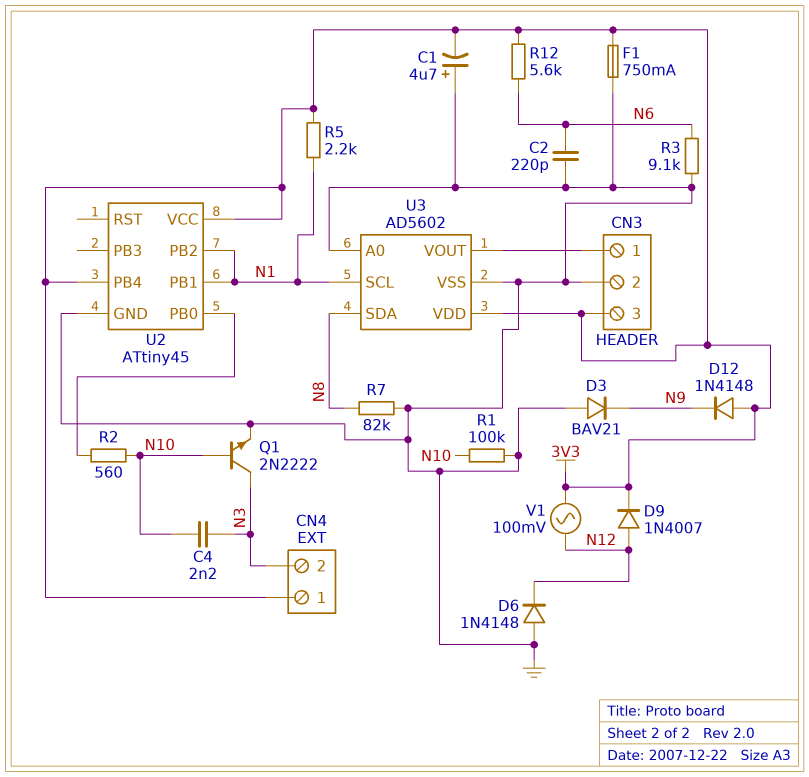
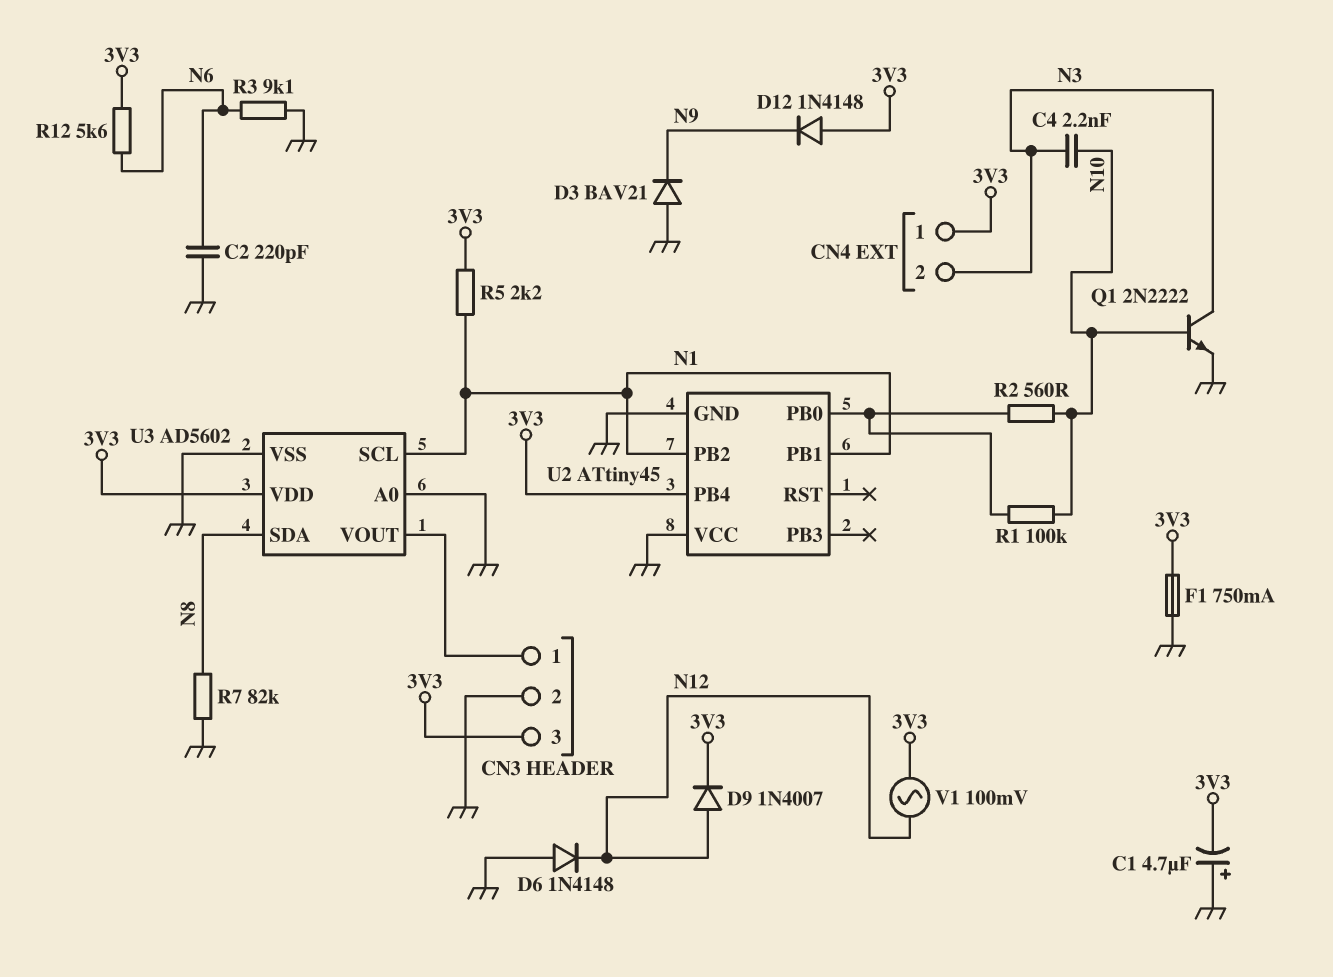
R1: 100k (GND, N10) -> 100k (N10, U2/PB0)
U2 pin VCC: 3V3 -> GND

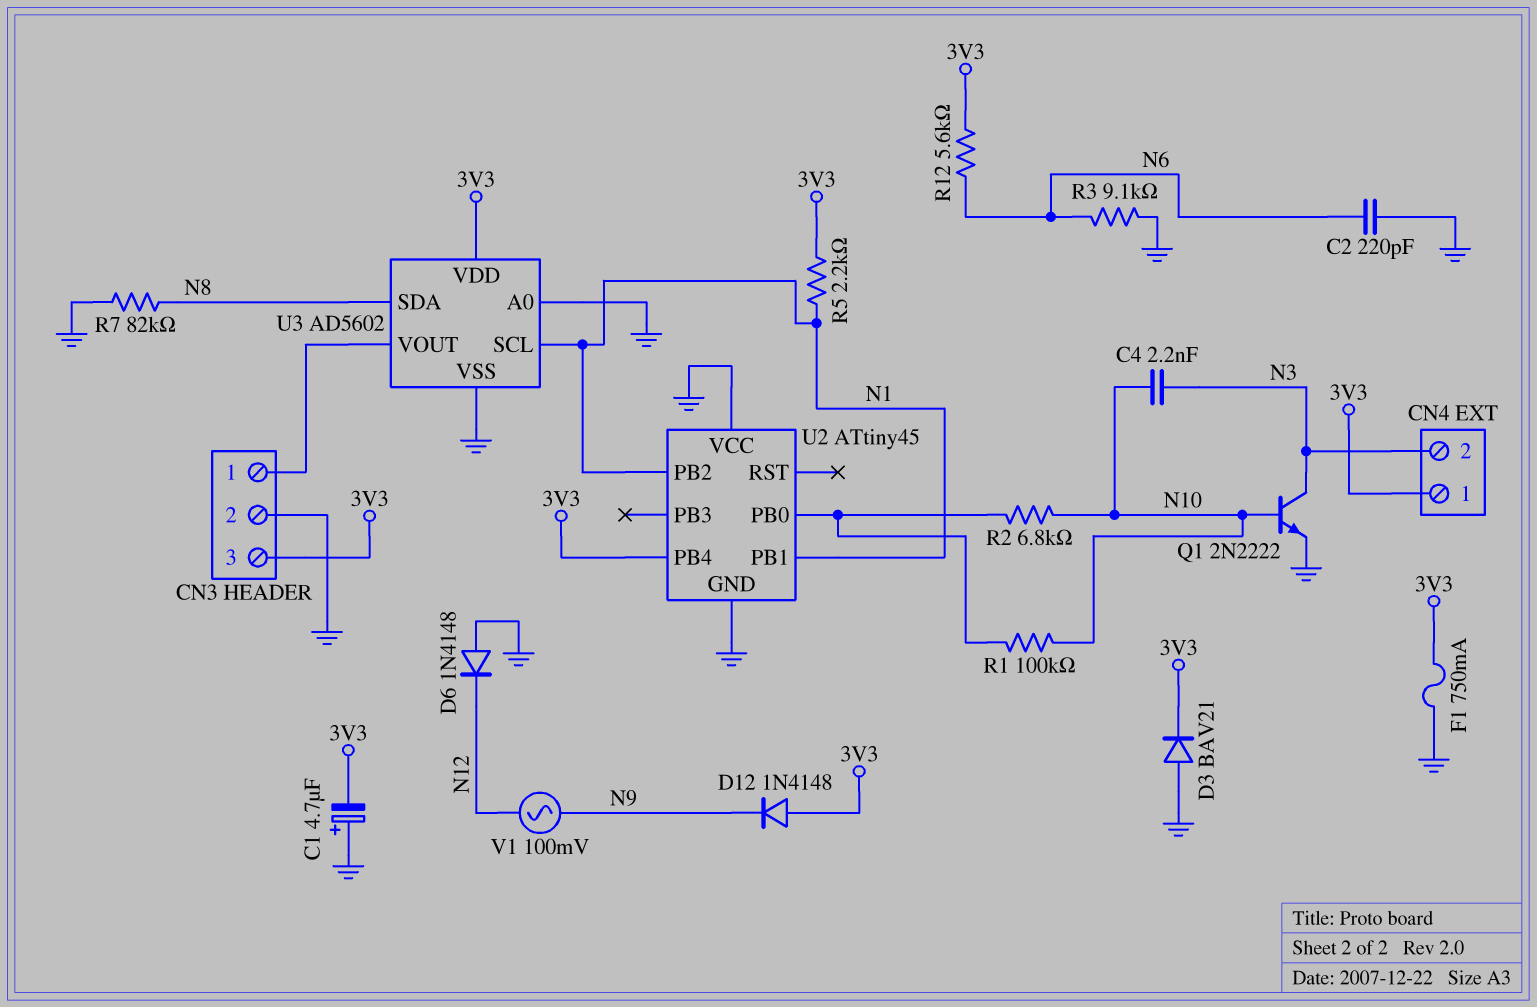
D3: diode BAV21 (A GND, K N9) -> diode BAV21 (A GND, K 3V3)
D9: diode 1N4007 (A N12, K 3V3) -> none
R2: 560 (N10, U2/PB0) -> 6.8k (N10, U2/PB0)
V1: AC 100mV (3V3, N12) -> AC 100mV (N9, N12)

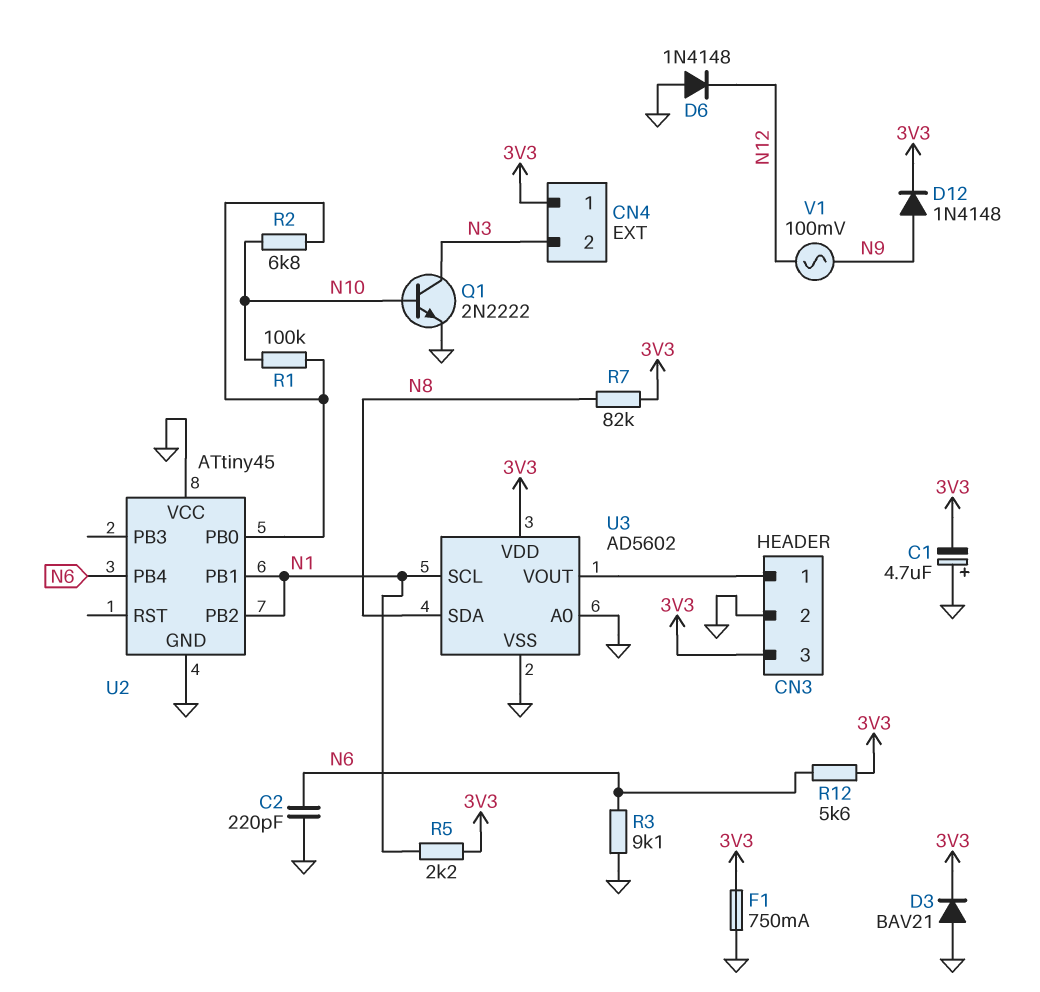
C4: 2.2nF (N3, N10) -> none
D12: diode 1N4148 (A 3V3, K N9) -> diode 1N4148 (A N9, K 3V3)
R7: 82k (GND, N8) -> 82k (3V3, N8)
U2 pin PB4: 3V3 -> N6

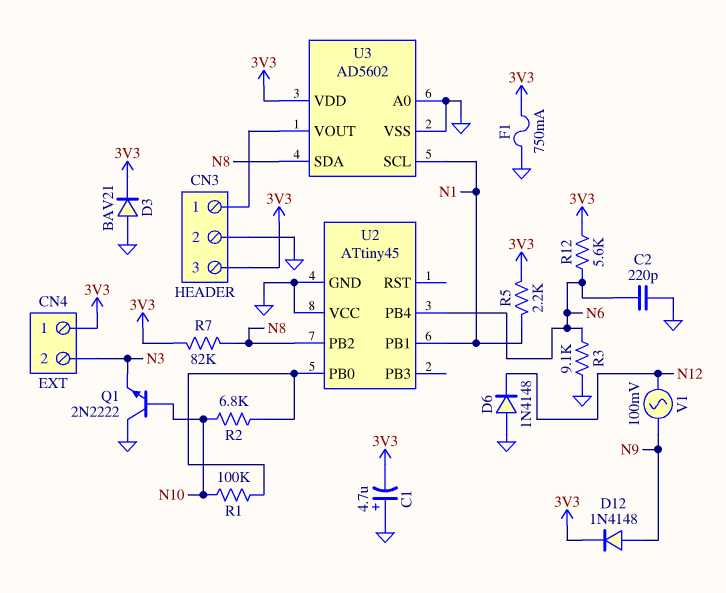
Q1: NPN 2N2222 (B N10, C N3, E GND) -> NPN 2N2222 (B N10, C GND, E N3)
U2 pin PB2: N1 -> N8

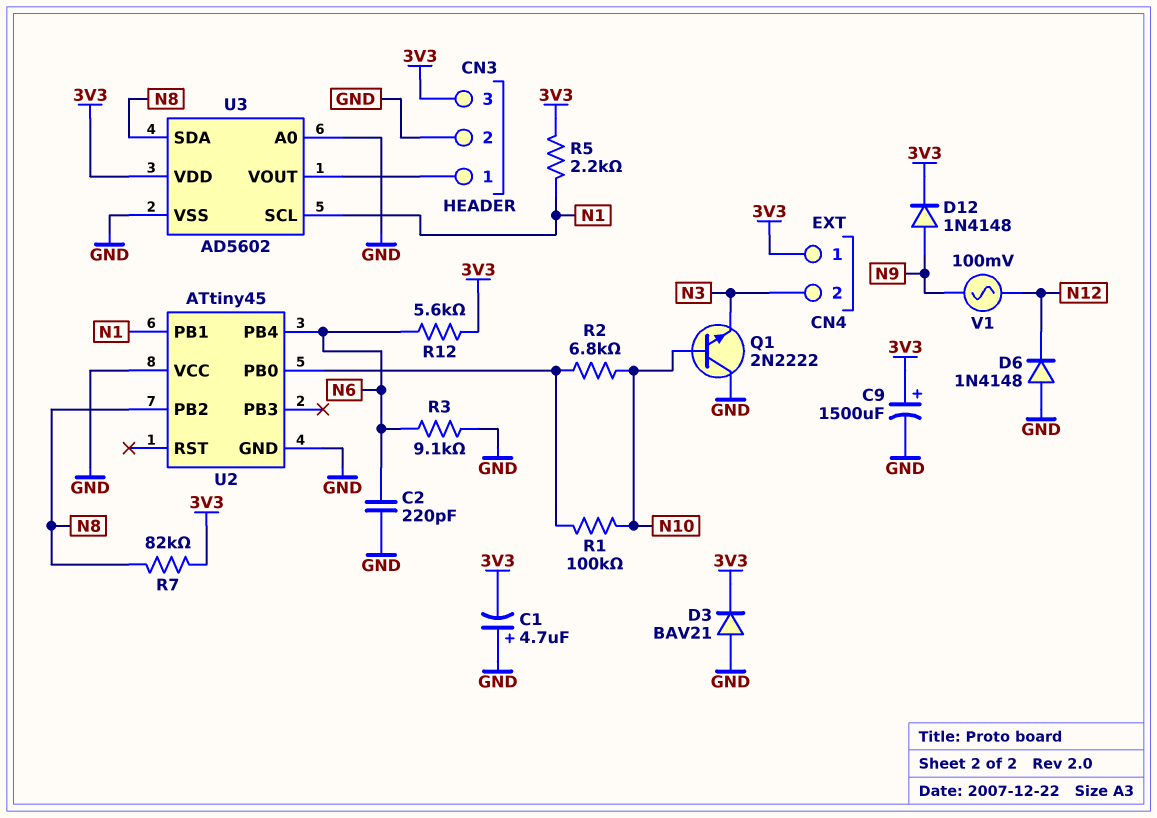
C9: none -> 1500uF (plus 3V3, minus GND)
F1: 750mA (3V3, GND) -> none

